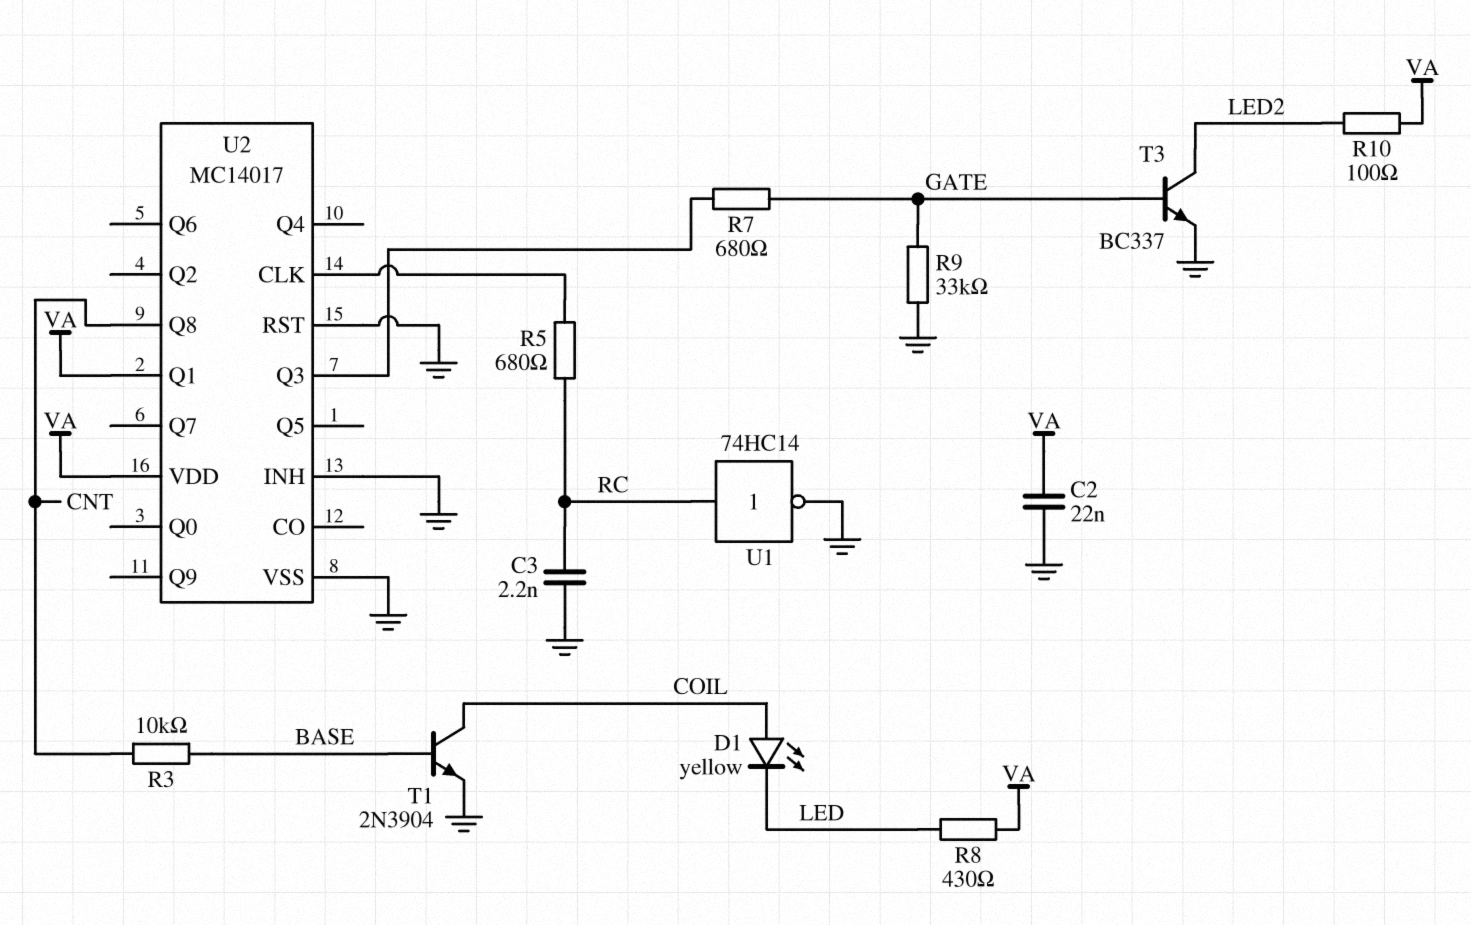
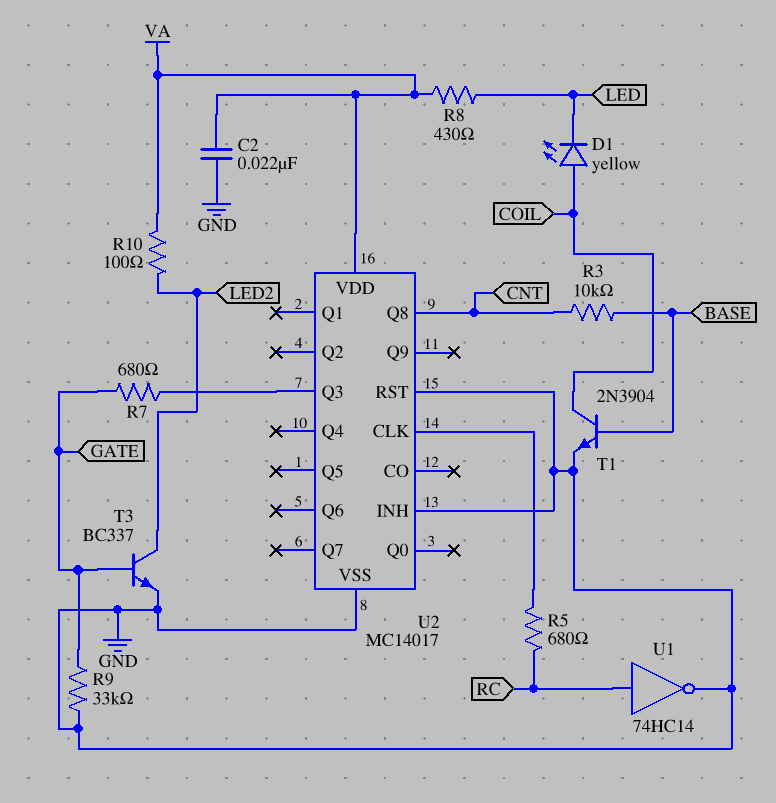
C3: 2.2nF (GND, RC) -> none
U2 pin Q1: VA -> none

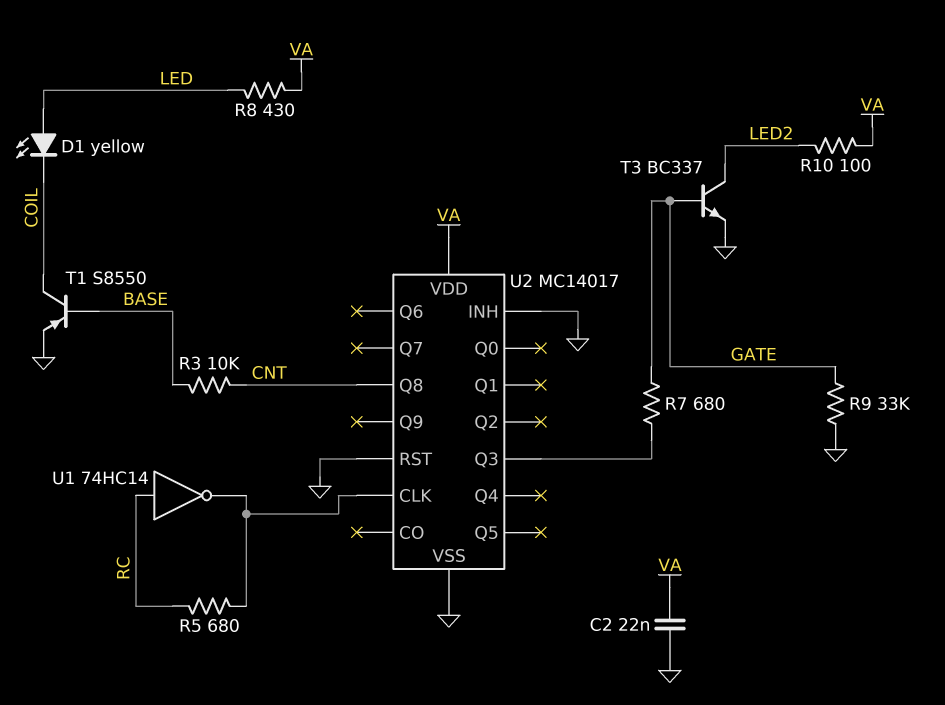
D1: LED yellow (A COIL, K LED) -> LED yellow (A LED, K COIL)
T1: NPN 2N3904 (B BASE, C COIL, E GND) -> PNP S8550 (B BASE, C COIL, E GND)
U1: NOT 74HC14 (in RC, out GND) -> NOT 74HC14 (in RC, out U2/CLK)

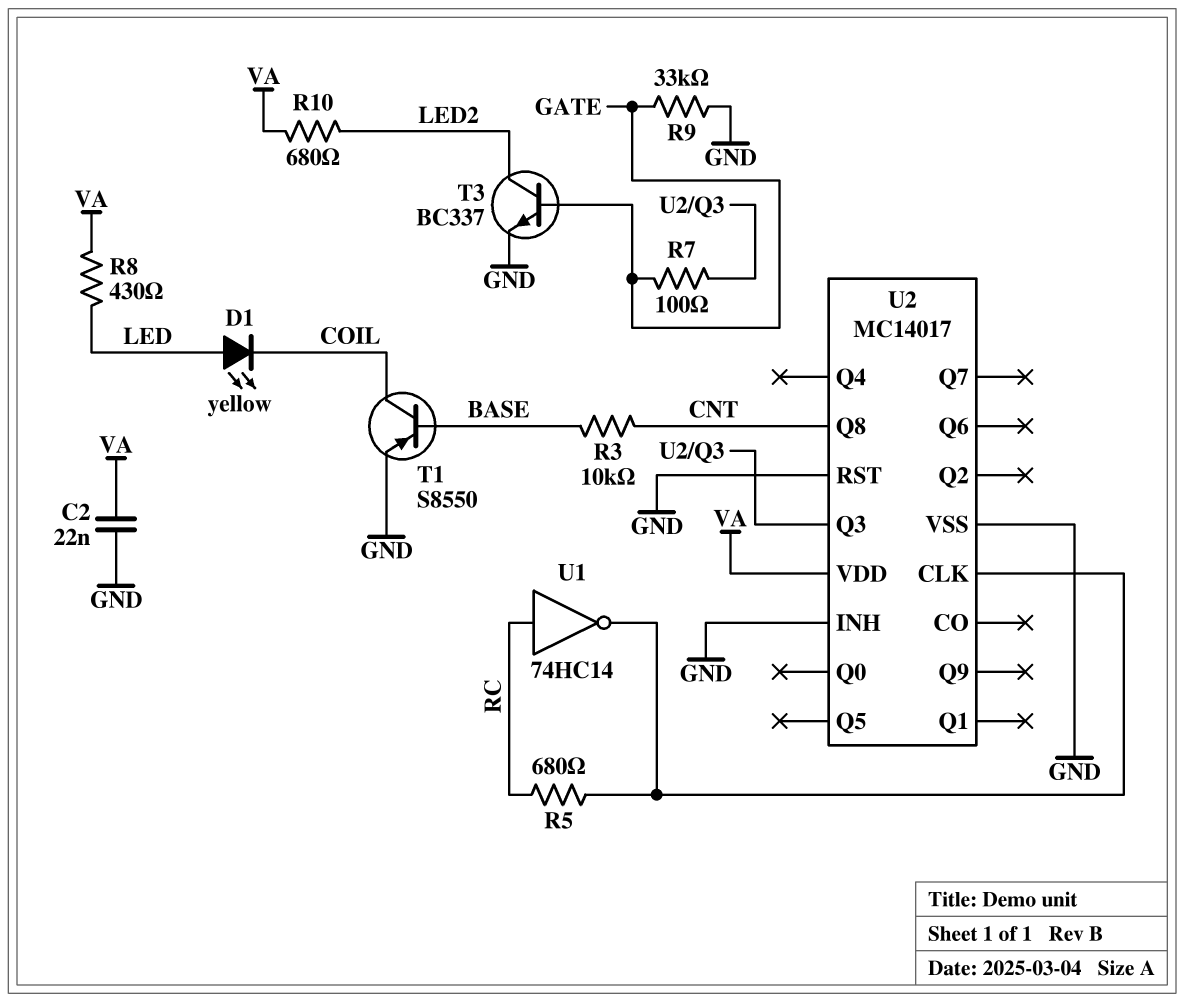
R7: 680 (GATE, U2/Q3) -> 100 (GATE, U2/Q3)
R10: 100 (LED2, VA) -> 680 (LED2, VA)

